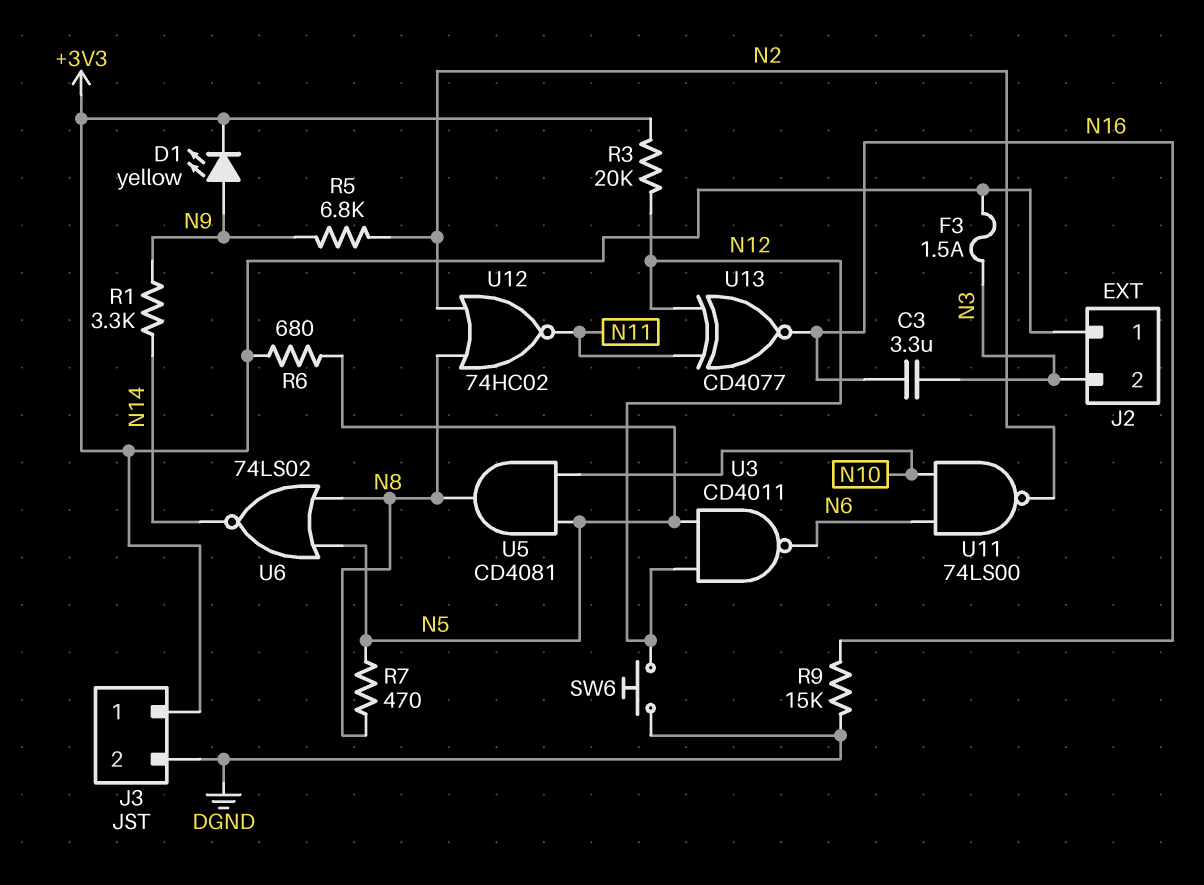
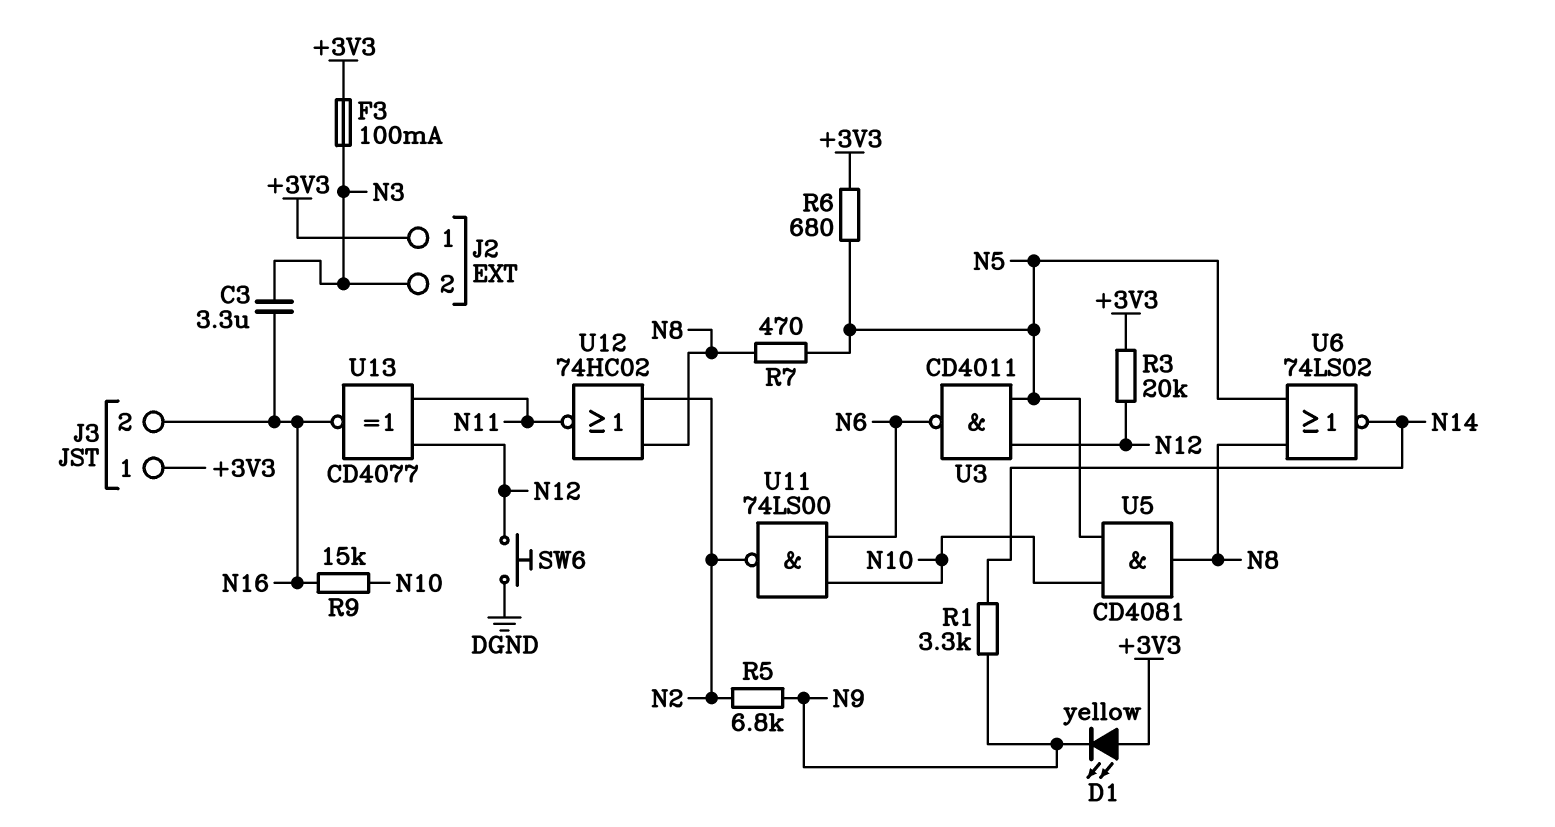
D1: LED yellow (A N9, K +3V3) -> LED yellow (A +3V3, K N9)
F3: 1.5A (+3V3, N3) -> 100mA (+3V3, N3)
J3 pin 2: DGND -> N16
R9: 15k (DGND, N16) -> 15k (N10, N16)

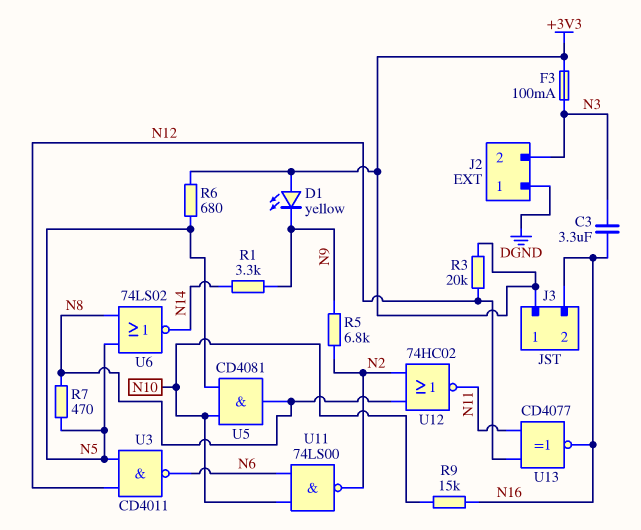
J2 pin 1: +3V3 -> DGND
SW6: button (DGND, N12) -> none

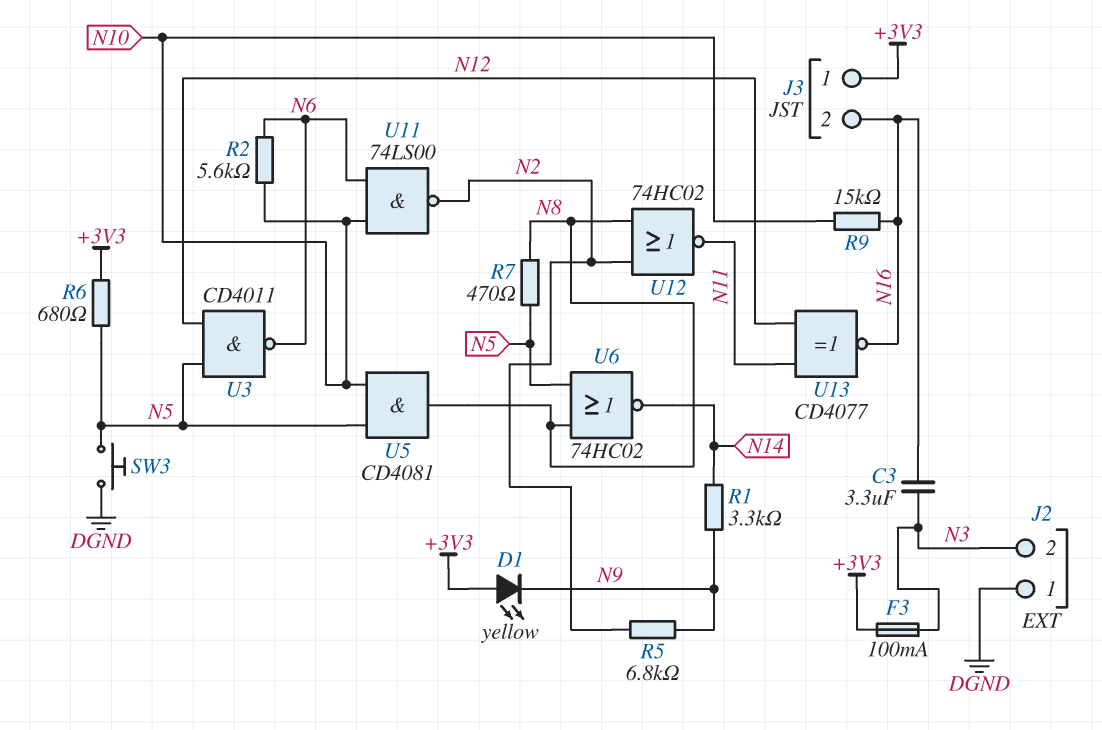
R2: none -> 5.6k (N6, N10)
R3: 20k (+3V3, N12) -> none
SW3: none -> button (DGND, N5)
U6: NOR 74LS02 (in N5, in N8, out N14) -> NOR 74HC02 (in N5, in N8, out N14)

